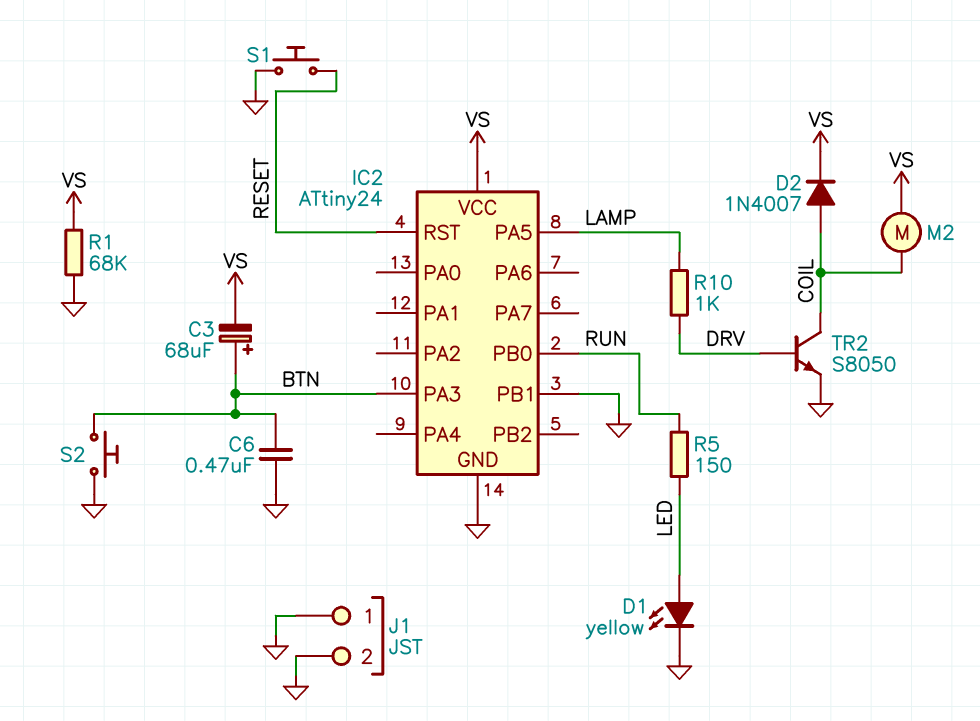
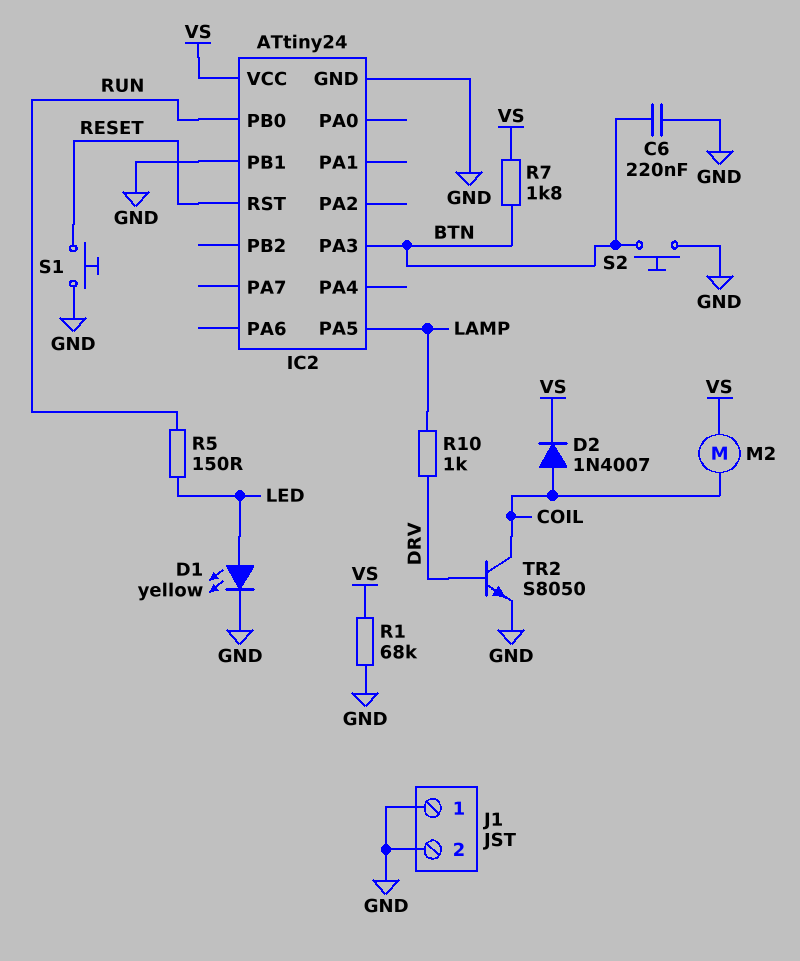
C3: 68uF (plus BTN, minus VS) -> none
C6: 470nF (BTN, GND) -> 220nF (BTN, GND)
R7: none -> 1.8k (BTN, VS)

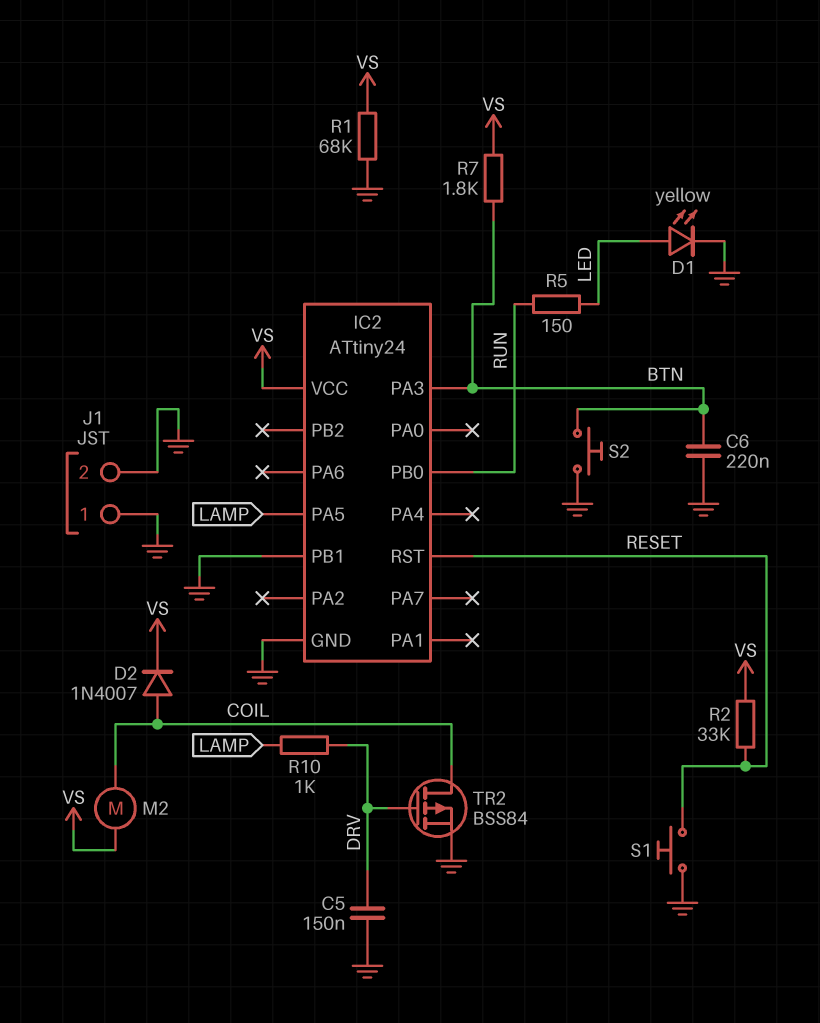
C5: none -> 150nF (DRV, GND)
R2: none -> 33k (RESET, VS)
TR2: NPN S8050 (B DRV, C COIL, E GND) -> PMOS BSS84 (G DRV, D COIL, S GND)

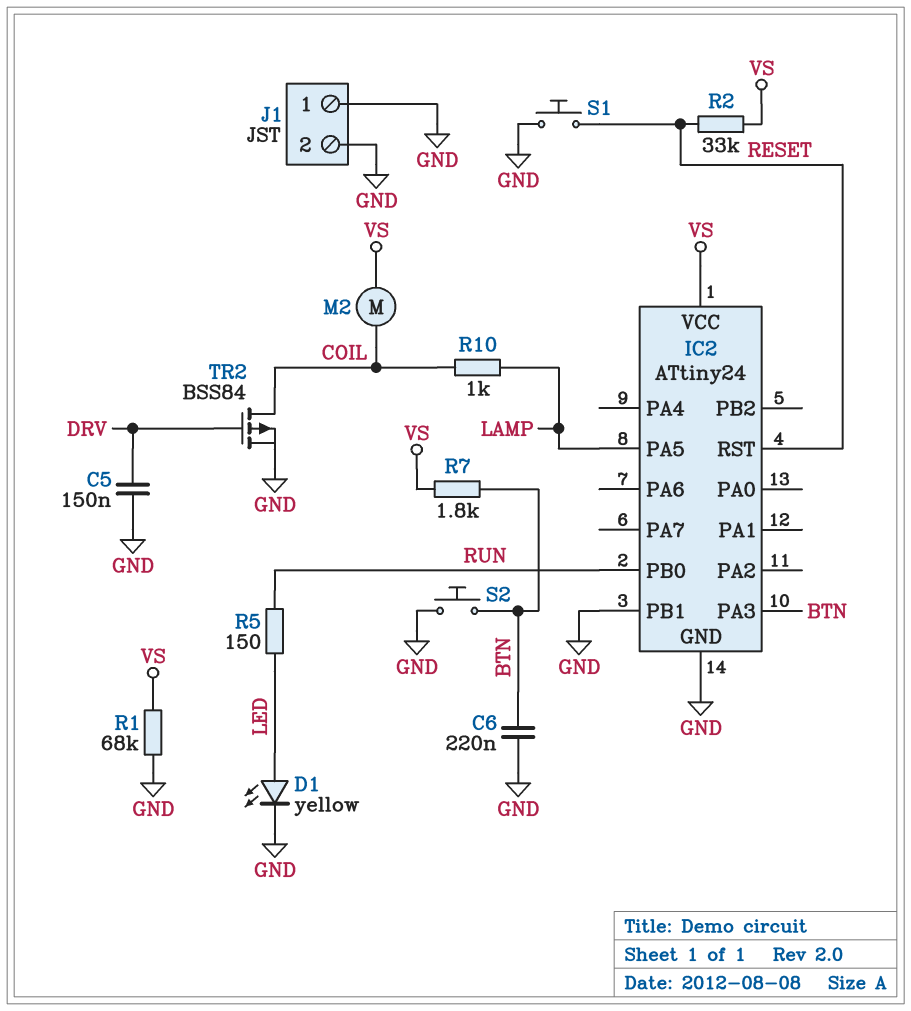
D2: diode 1N4007 (A COIL, K VS) -> none
R10: 1k (DRV, LAMP) -> 1k (COIL, LAMP)

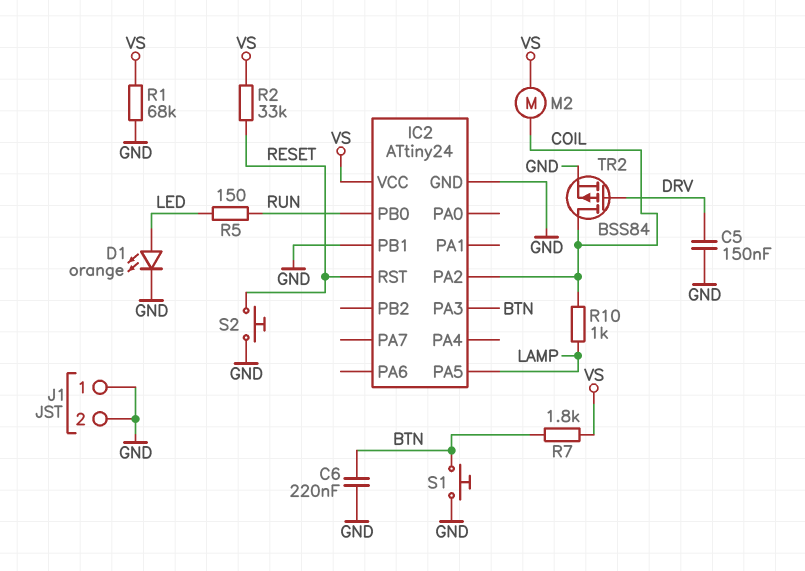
D1: LED yellow (A LED, K GND) -> LED orange (A LED, K GND)
IC2 pin PA2: none -> COIL
S1: button (GND, RESET) -> button (BTN, GND)
S2: button (BTN, GND) -> button (GND, RESET)

